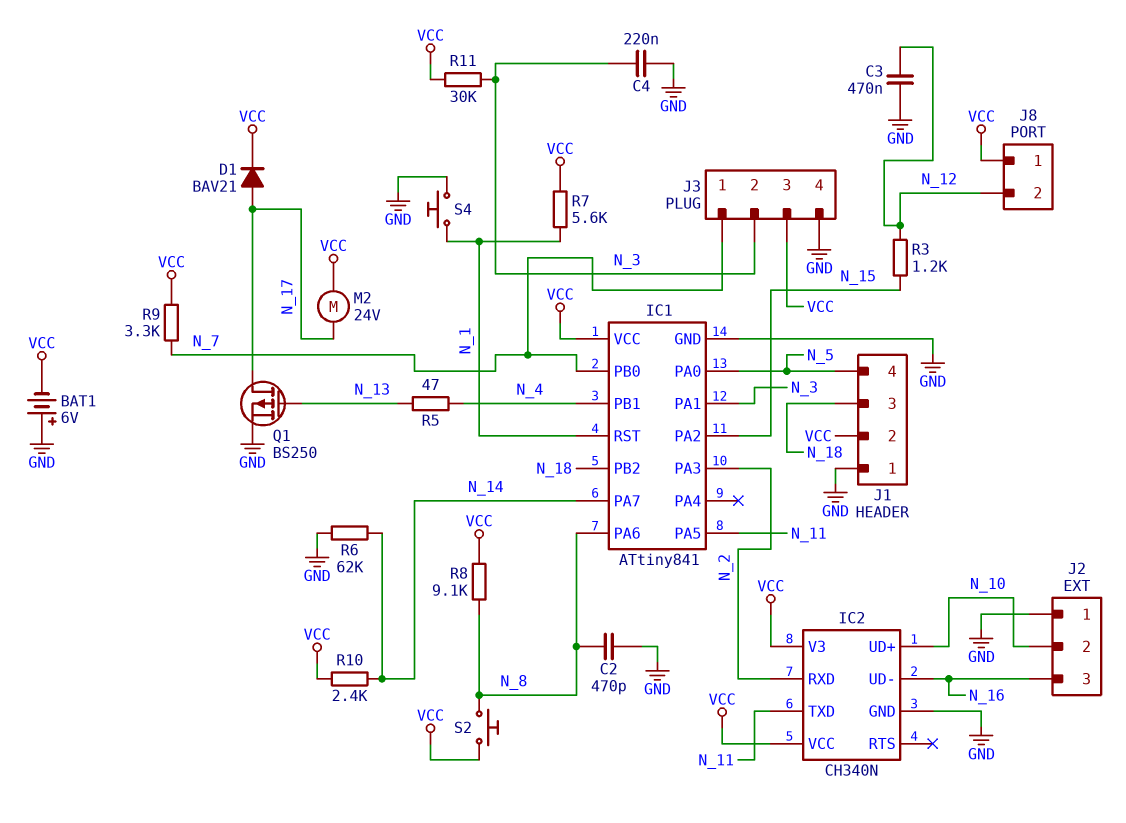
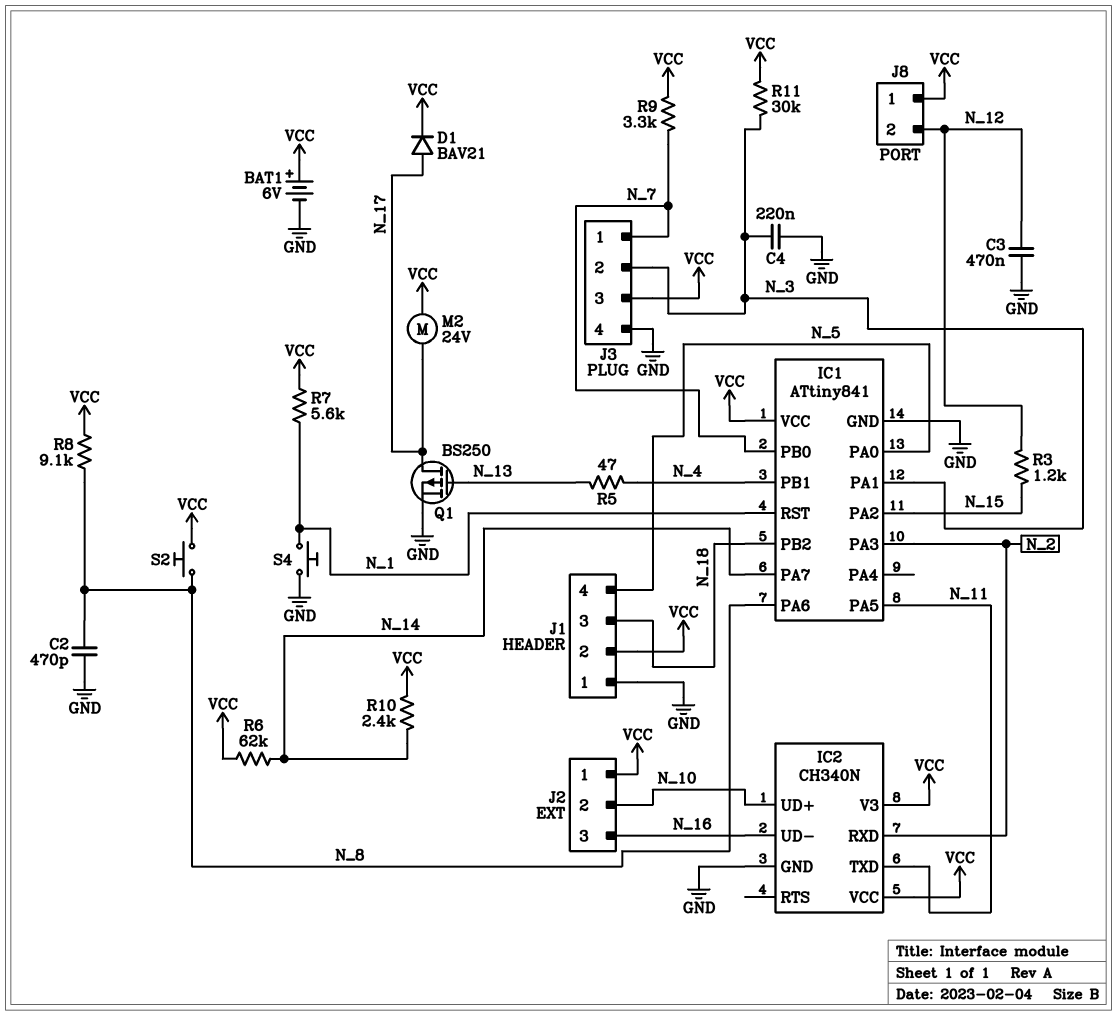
BAT1: 6V (plus GND, minus VCC) -> 6V (plus VCC, minus GND)
J2 pin 1: GND -> VCC
R6: 62k (GND, N_14) -> 62k (N_14, VCC)

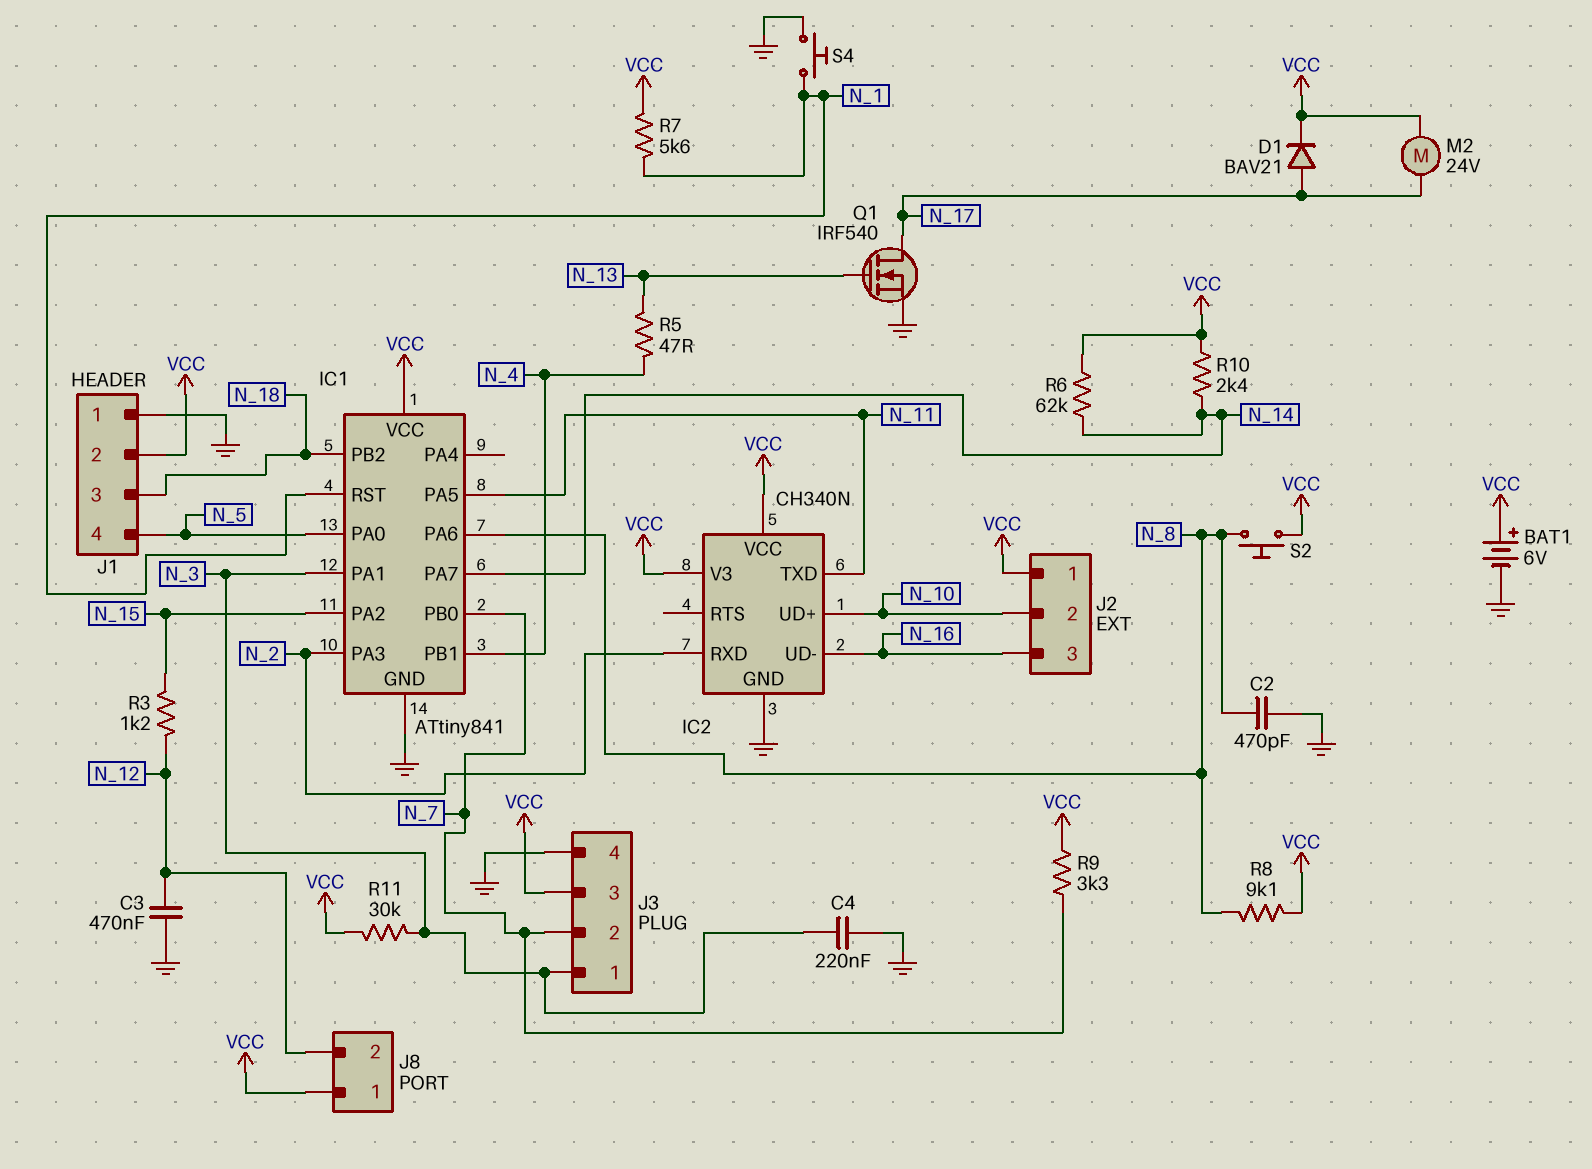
J3 pin 1: N_7 -> N_3
J3 pin 2: N_3 -> N_7
Q1: PMOS BS250 (G N_13, D N_17, S GND) -> NMOS IRF540 (G N_13, D N_17, S GND)

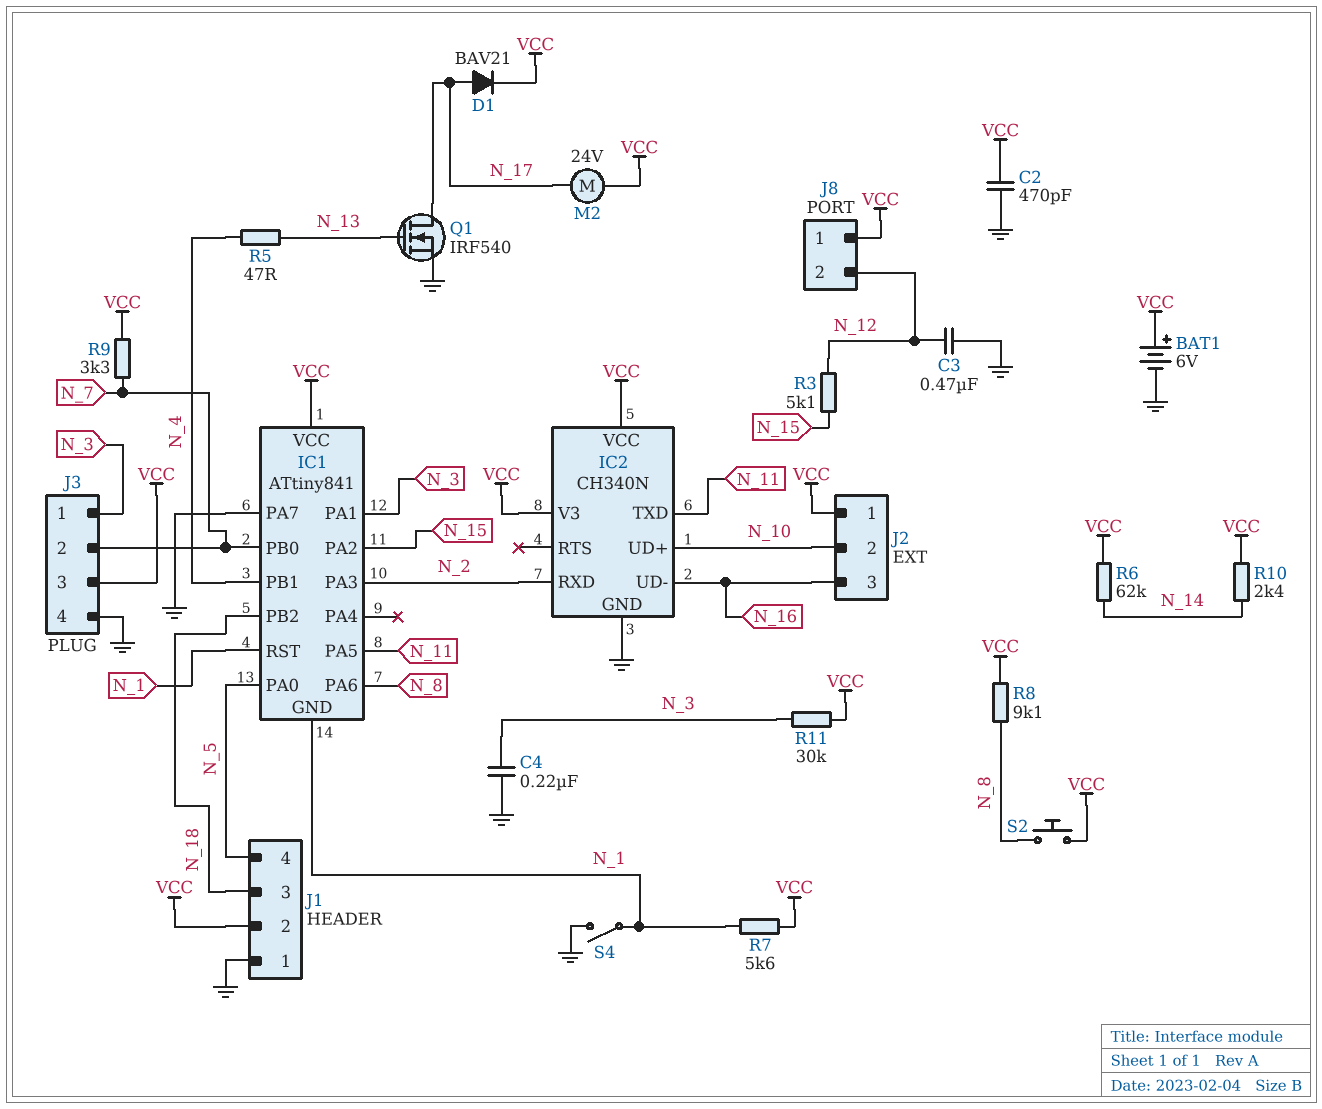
C2: 470pF (GND, N_8) -> 470pF (GND, VCC)
IC1 pin GND: GND -> N_1
IC1 pin PA7: N_14 -> GND
R3: 1.2k (N_12, N_15) -> 5.1k (N_12, N_15)
S4: button (GND, N_1) -> switch (GND, N_1)

